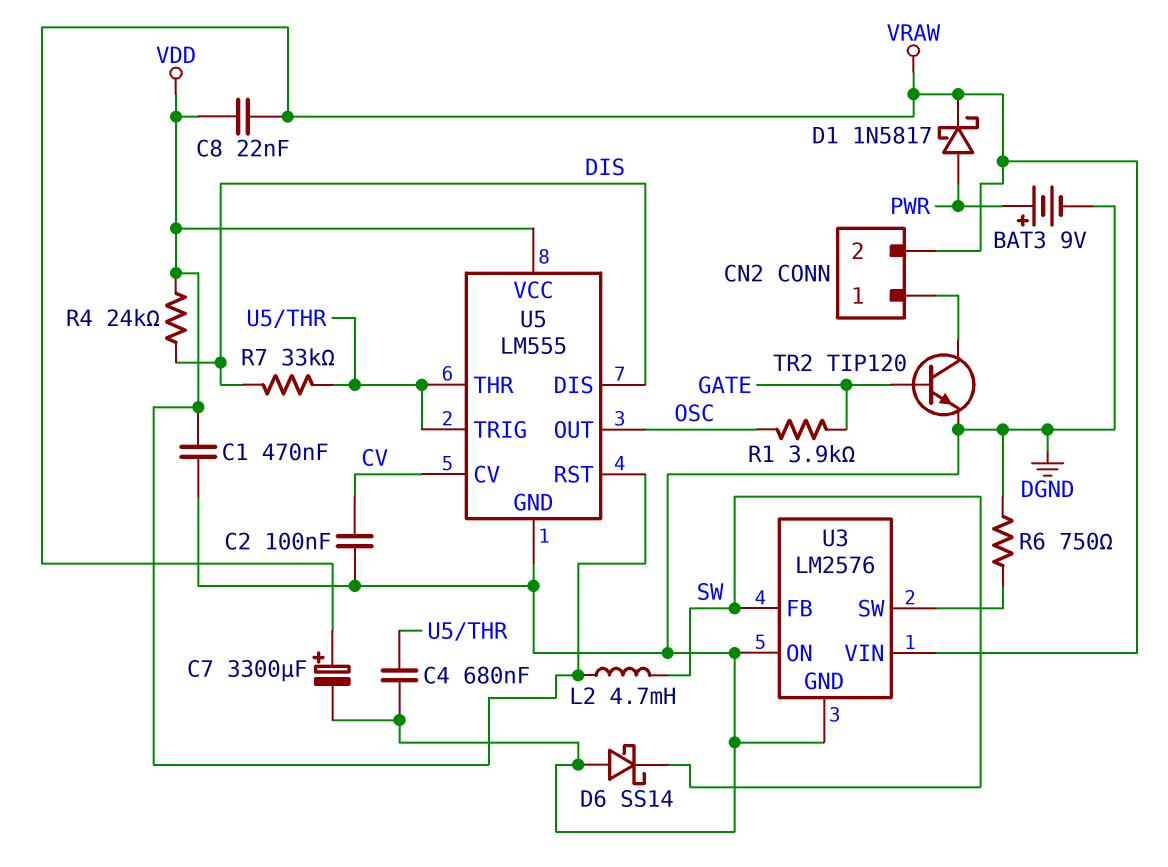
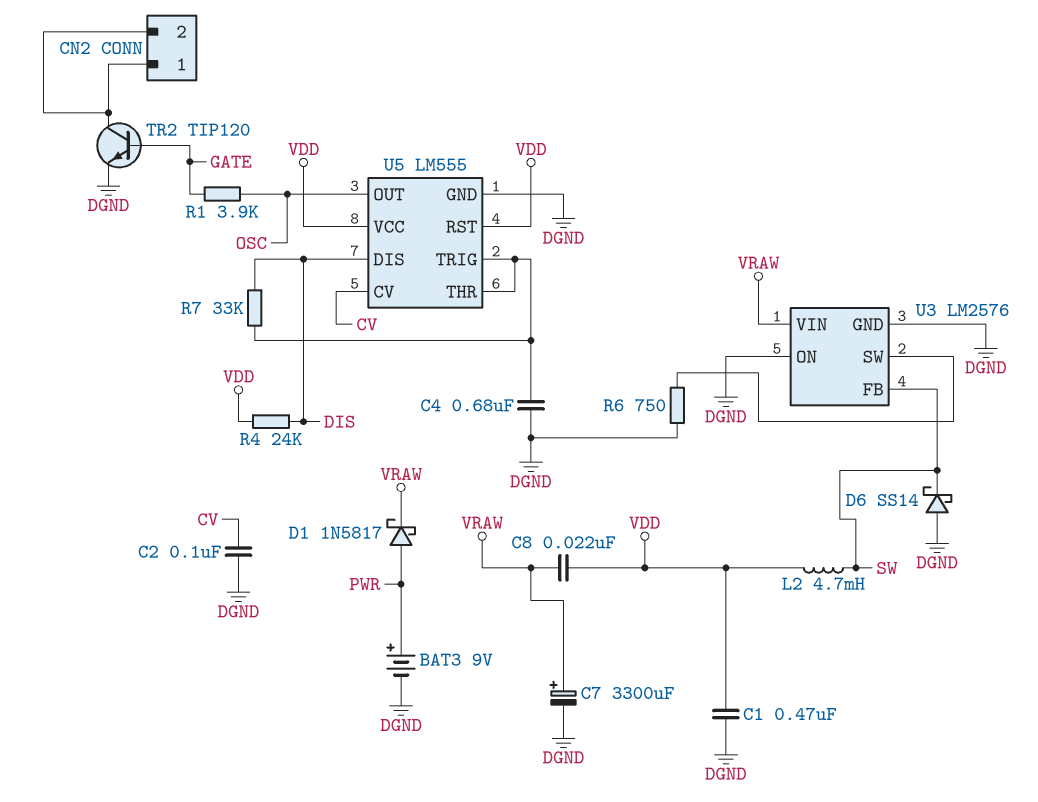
CN2 pin 2: VRAW -> CN2/1

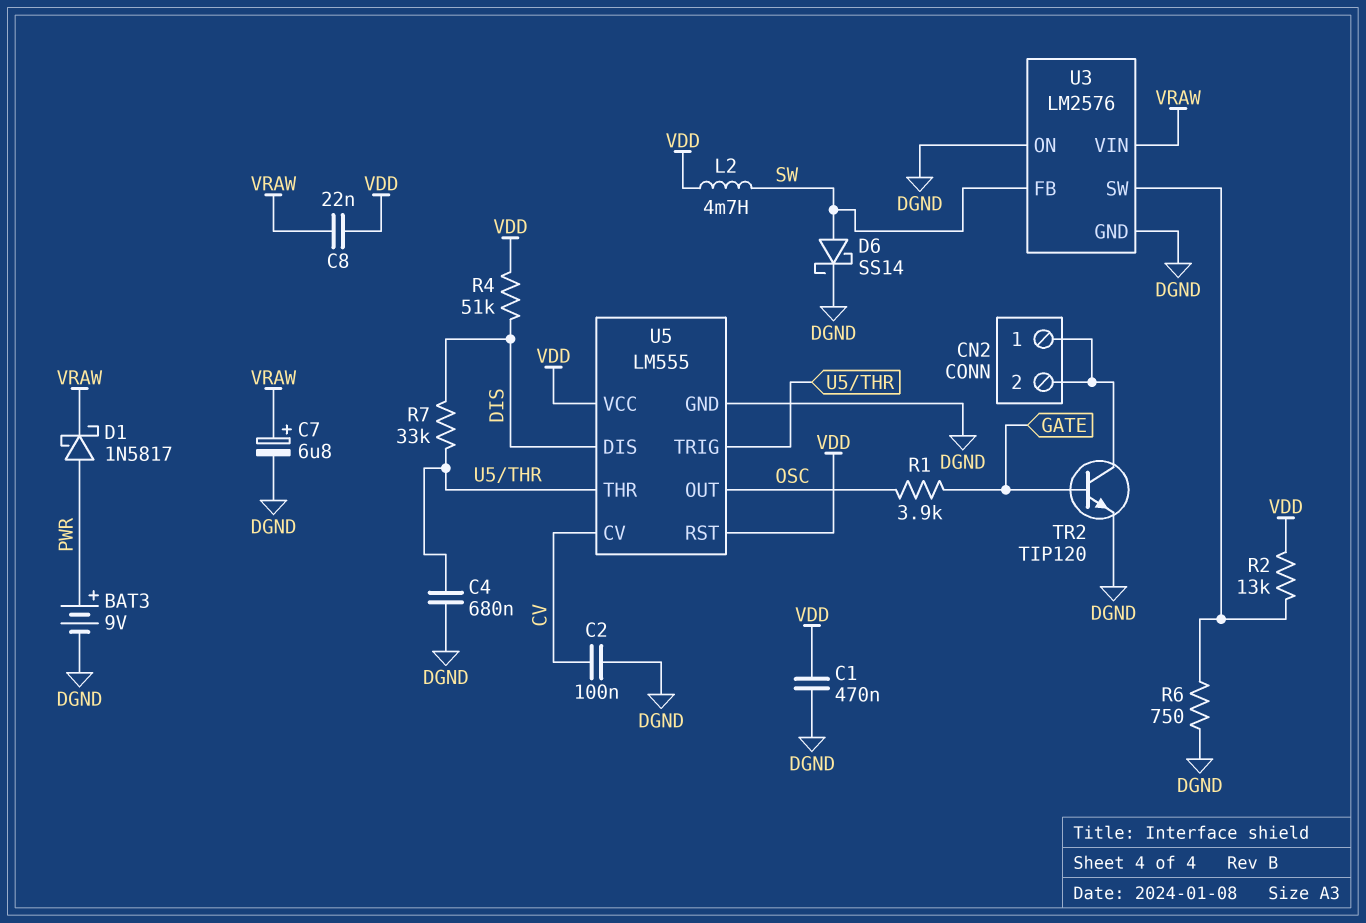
C7: 3300uF (plus VRAW, minus DGND) -> 6.8uF (plus VRAW, minus DGND)
D6: schottky SS14 (A DGND, K SW) -> schottky SS14 (A SW, K DGND)
R2: none -> 13k (U3/SW, VDD)
R4: 24k (DIS, VDD) -> 51k (DIS, VDD)

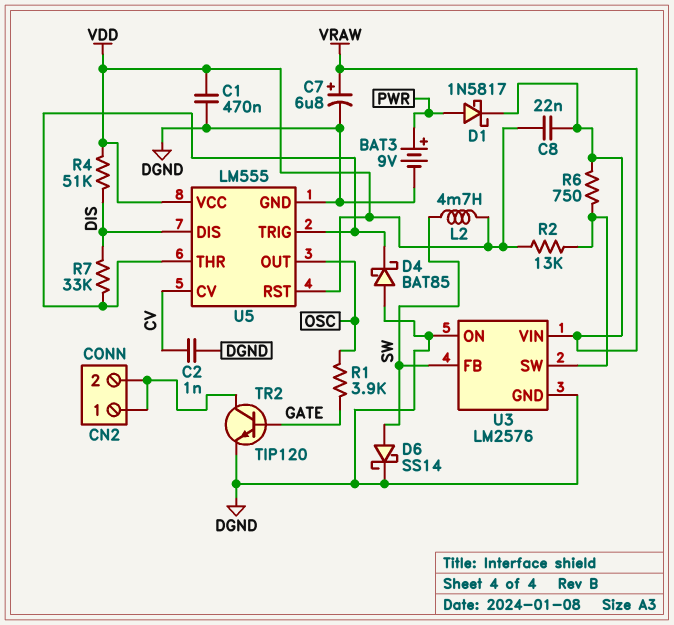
C2: 100nF (CV, DGND) -> 1nF (CV, DGND)
C4: 680nF (DGND, U5/THR) -> none
D4: none -> schottky BAT85 (A DGND, K U5/THR)
R6: 750 (DGND, U3/SW) -> 750 (U3/SW, VRAW)

